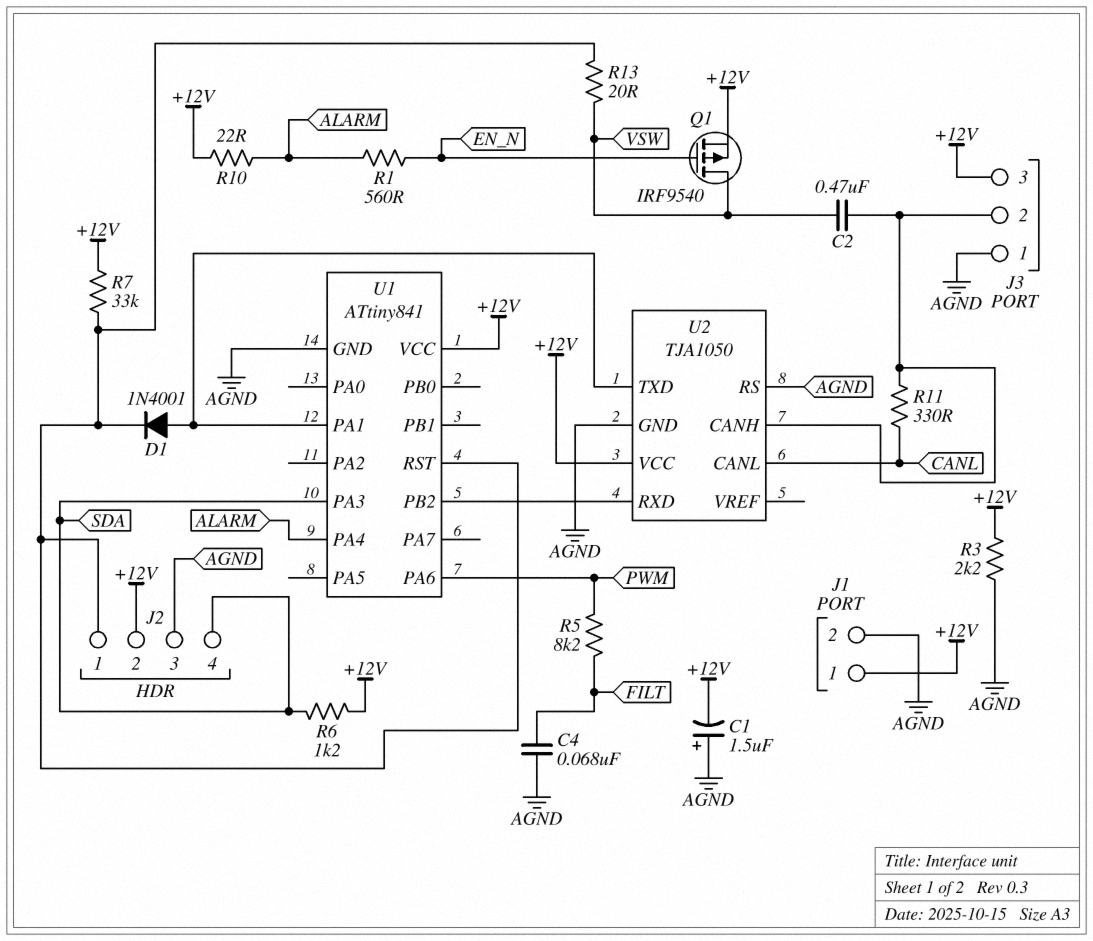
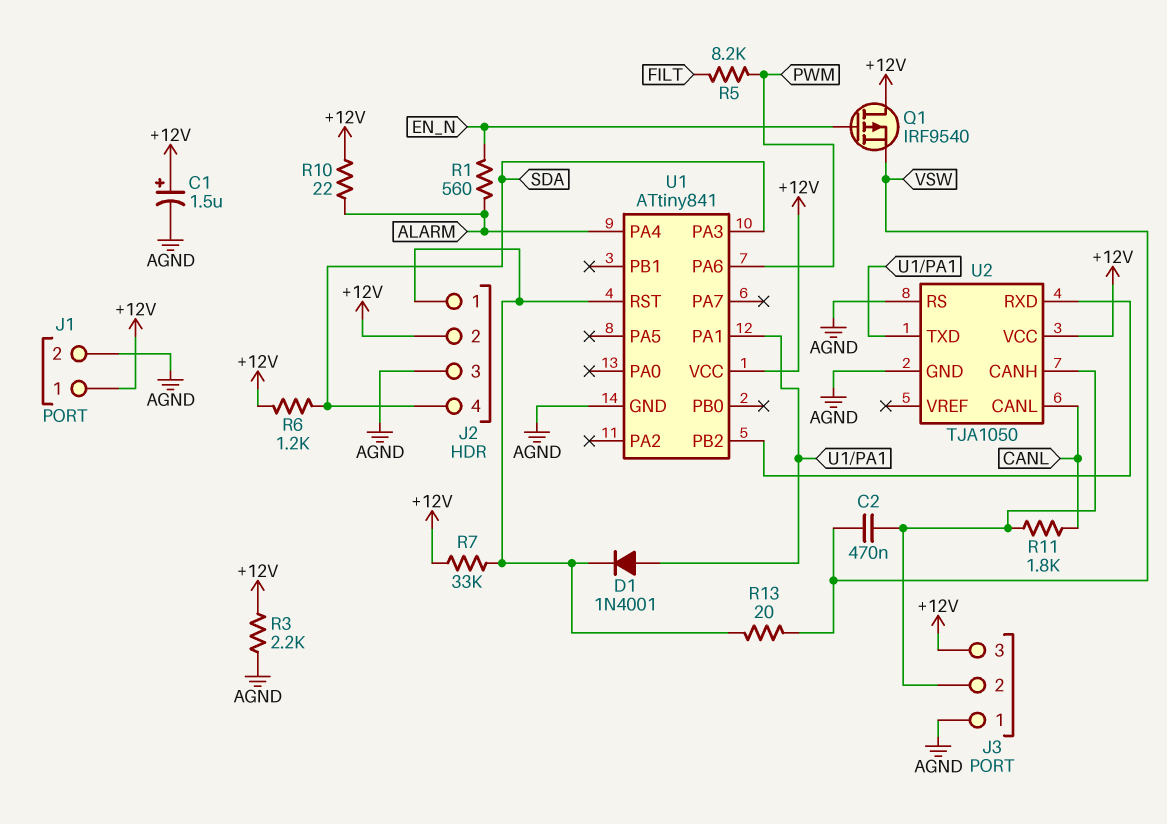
C1: 1.5uF (plus AGND, minus +12V) -> 1.5uF (plus +12V, minus AGND)
C4: 68nF (AGND, FILT) -> none
Q1: PMOS IRF9540 (G EN_N, D VSW, S +12V) -> PMOS IRF9540 (G EN_N, D +12V, S VSW)
R11: 330 (CANL, J3/2) -> 1.8k (CANL, J3/2)

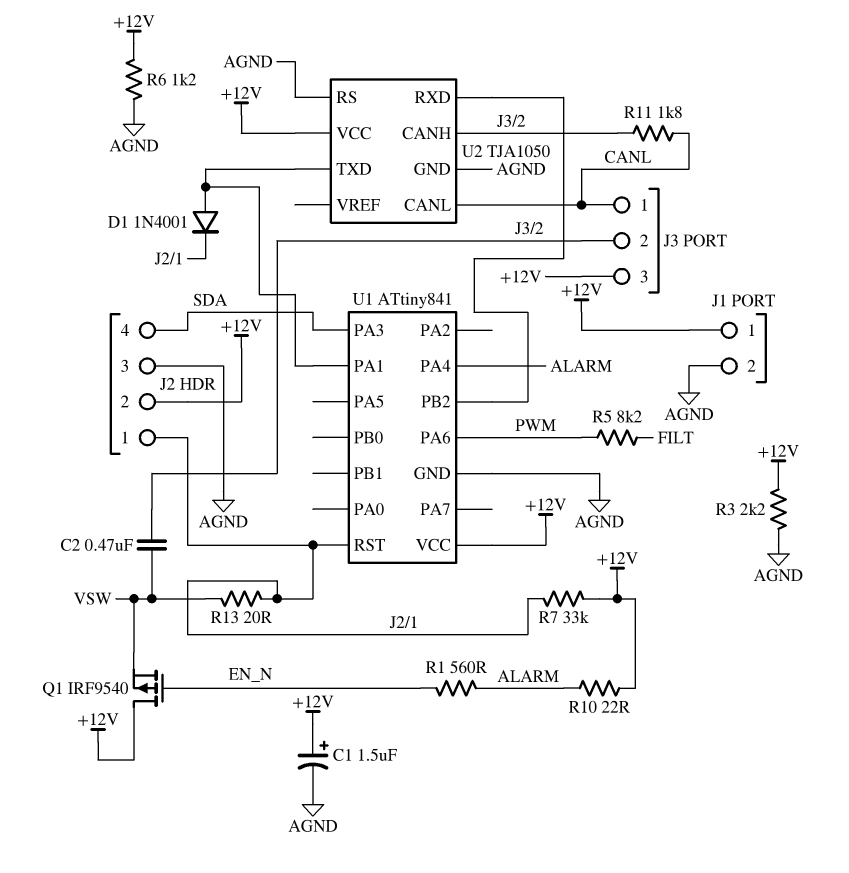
J3 pin 1: AGND -> CANL
R6: 1.2k (+12V, SDA) -> 1.2k (+12V, AGND)

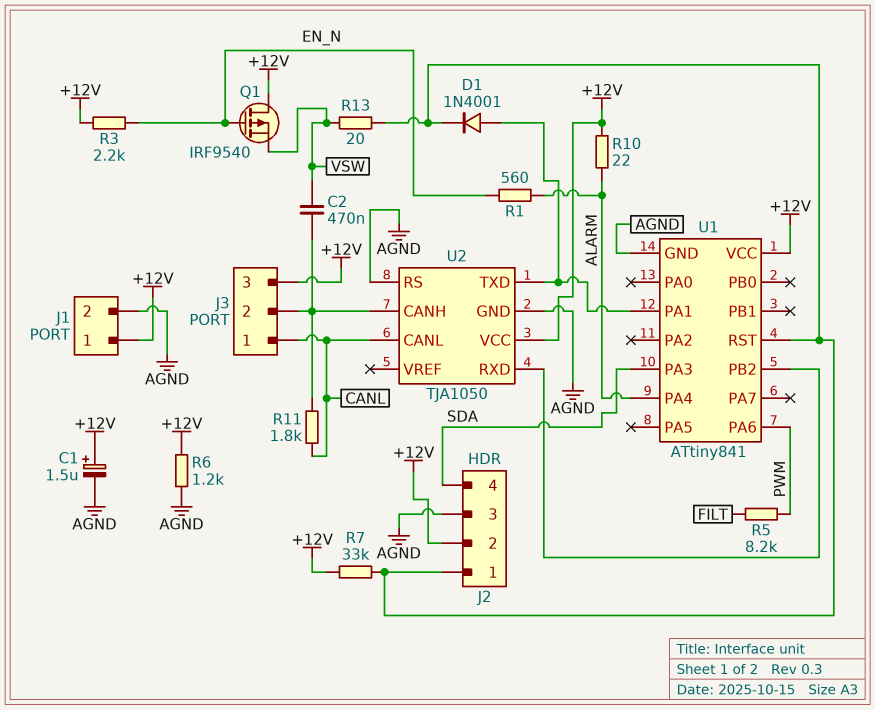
R3: 2.2k (+12V, AGND) -> 2.2k (+12V, EN_N)

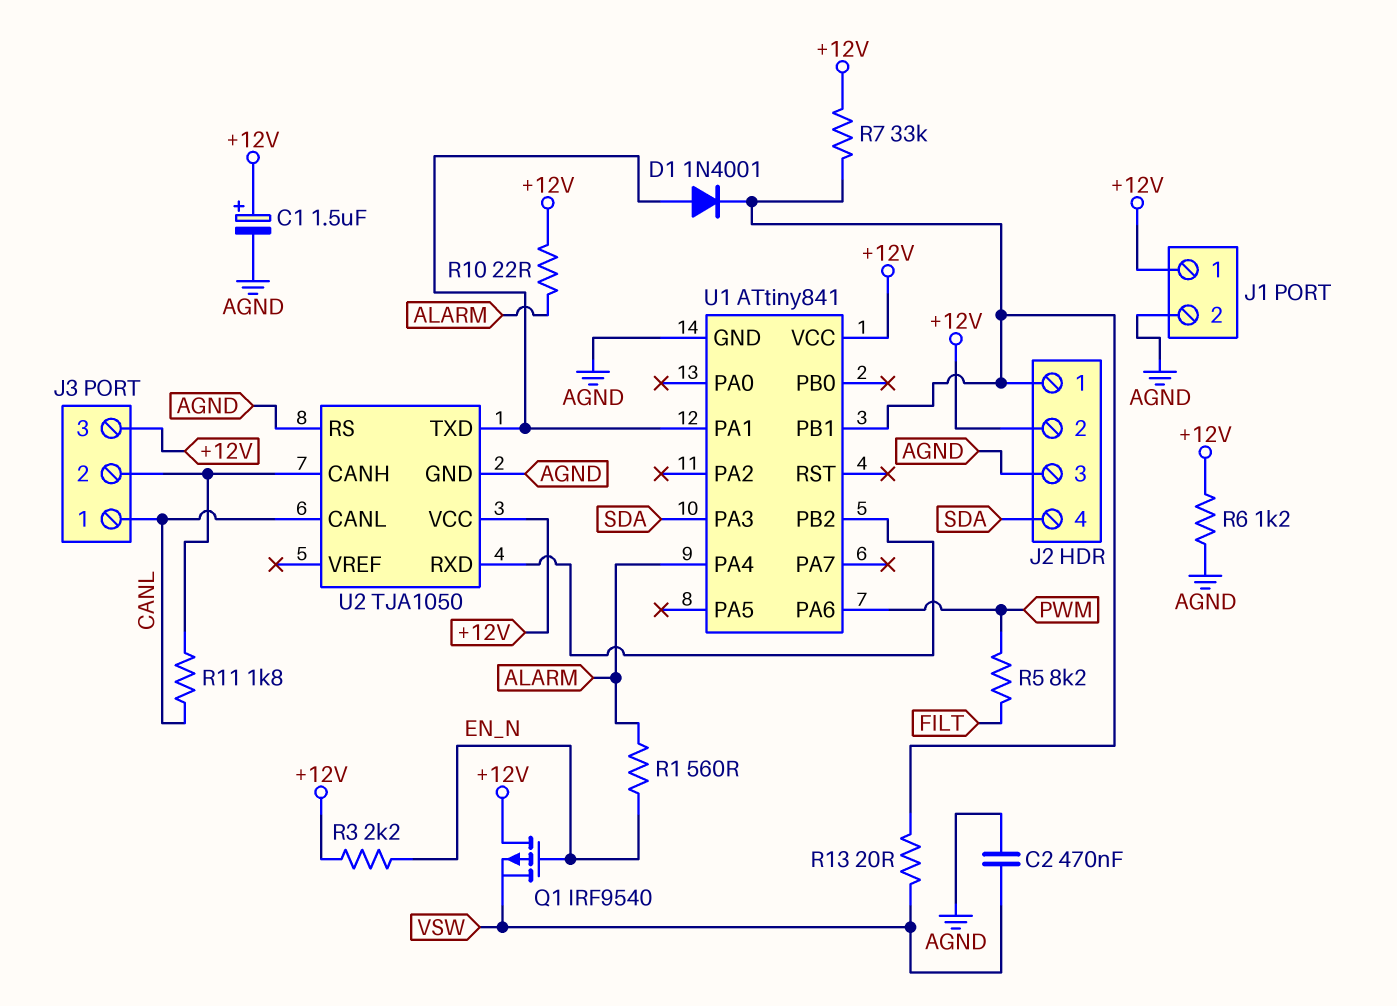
C2: 470nF (J3/2, VSW) -> 470nF (AGND, VSW)
U1 pin PB1: none -> J2/1
U1 pin RST: J2/1 -> none

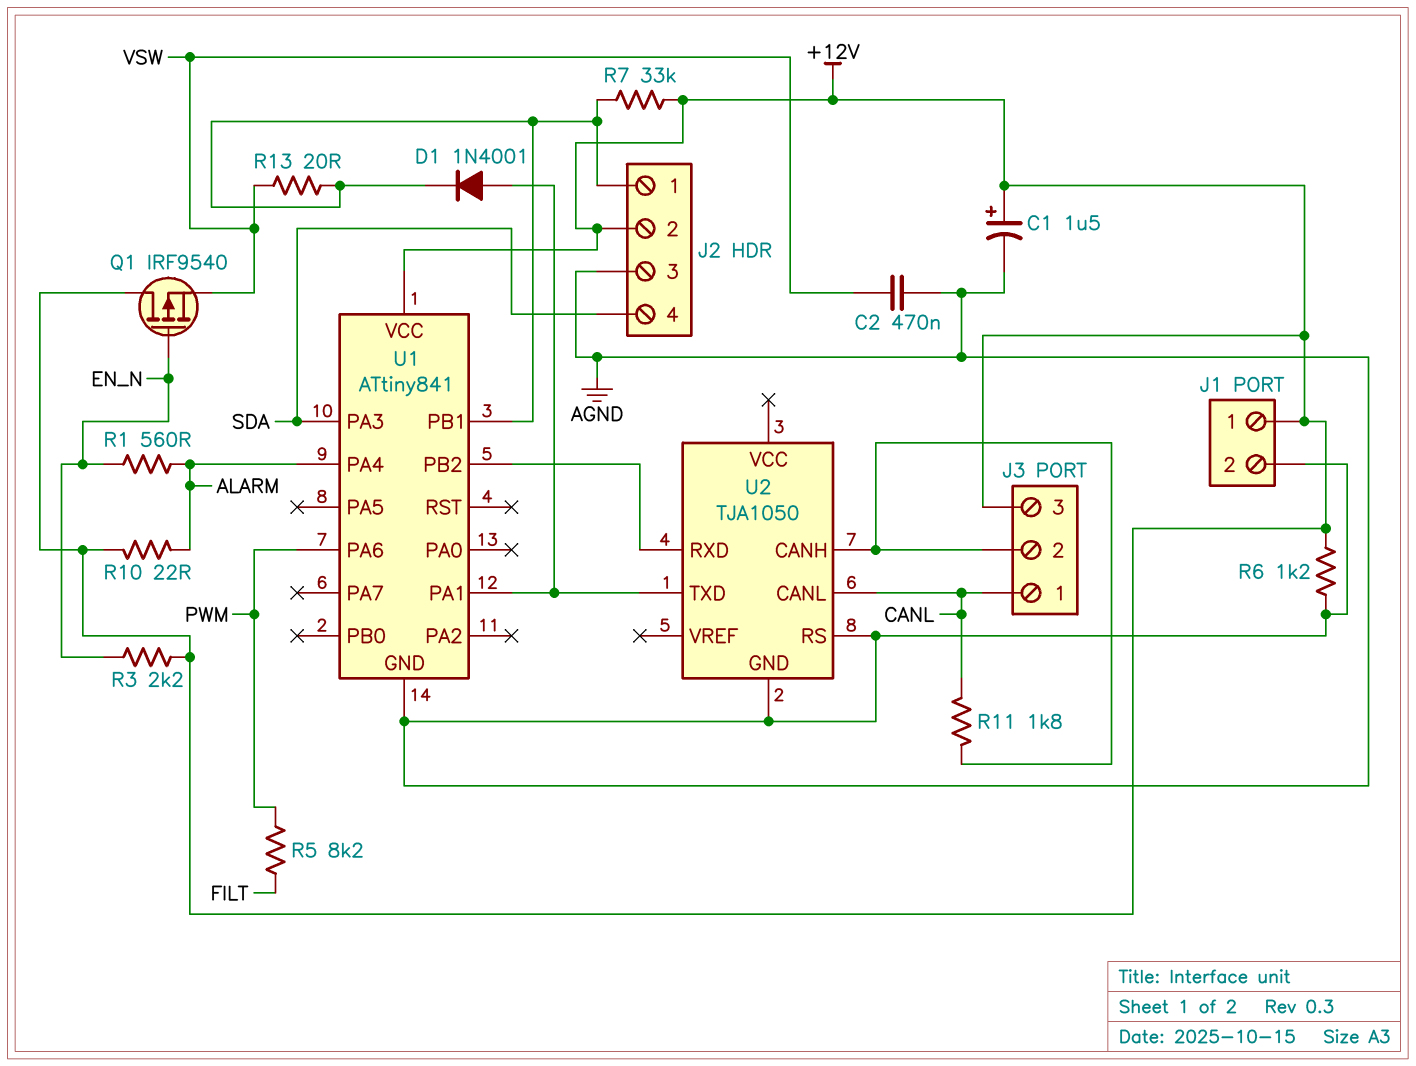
U2 pin VCC: +12V -> none

